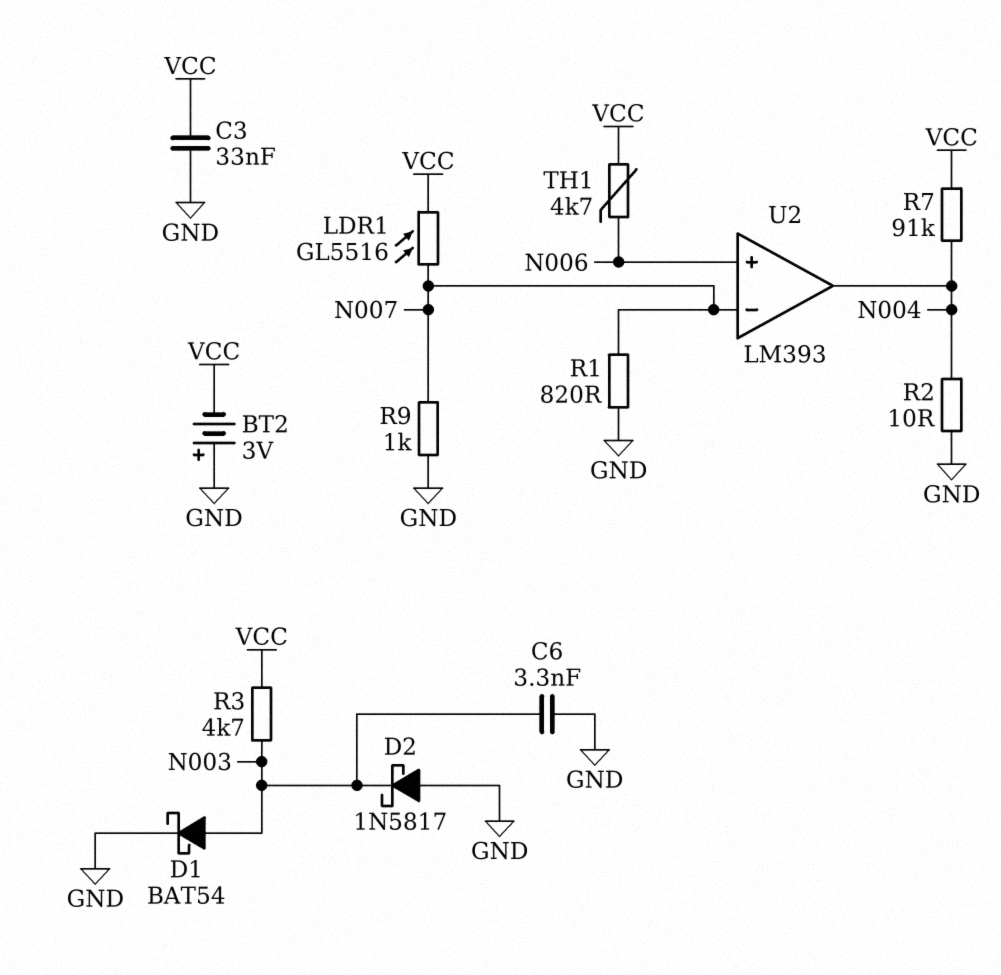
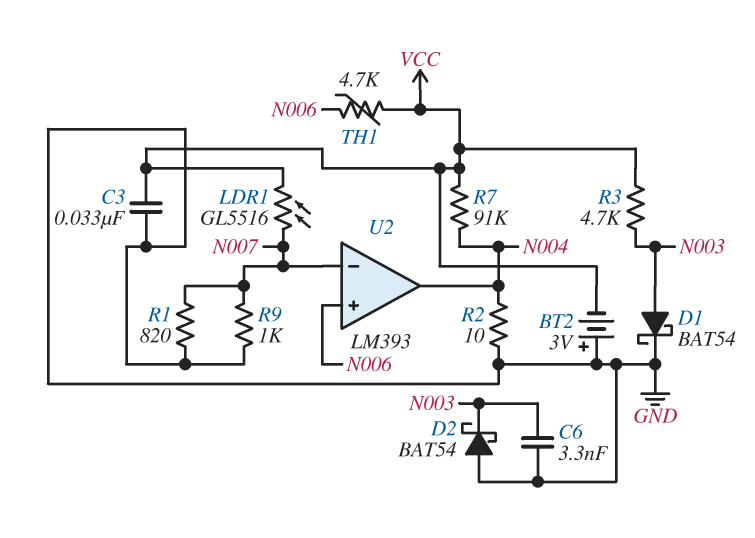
D2: schottky 1N5817 (A GND, K N003) -> schottky BAT54 (A GND, K N003)

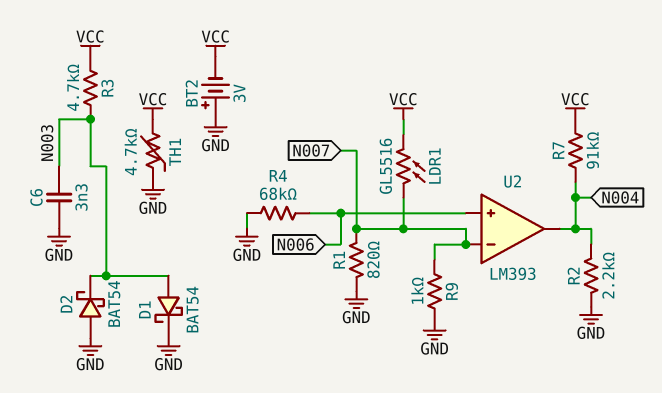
C3: 33nF (GND, VCC) -> none
R2: 10 (GND, N004) -> 2.2k (GND, N004)
R4: none -> 68k (GND, N006)
TH1: 4.7k (N006, VCC) -> 4.7k (GND, VCC)

